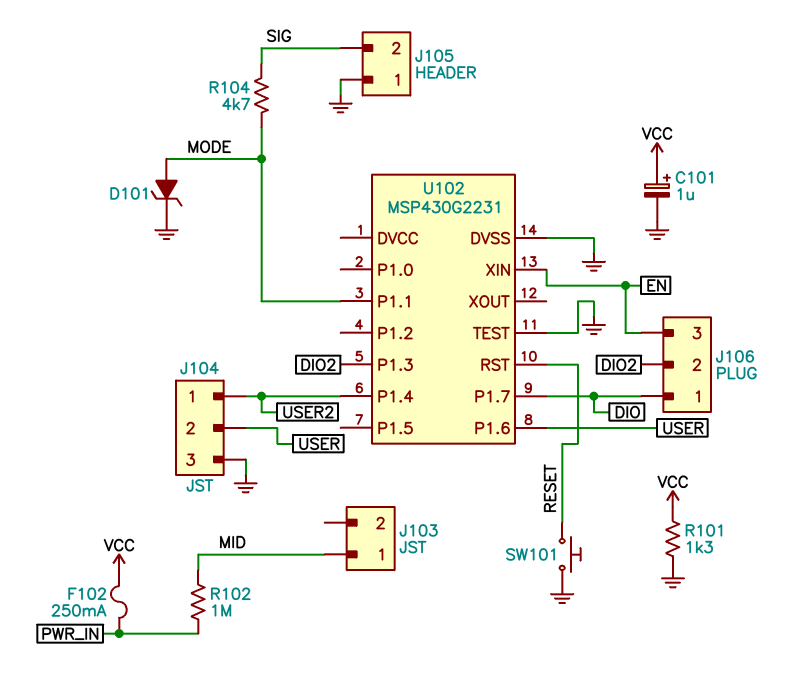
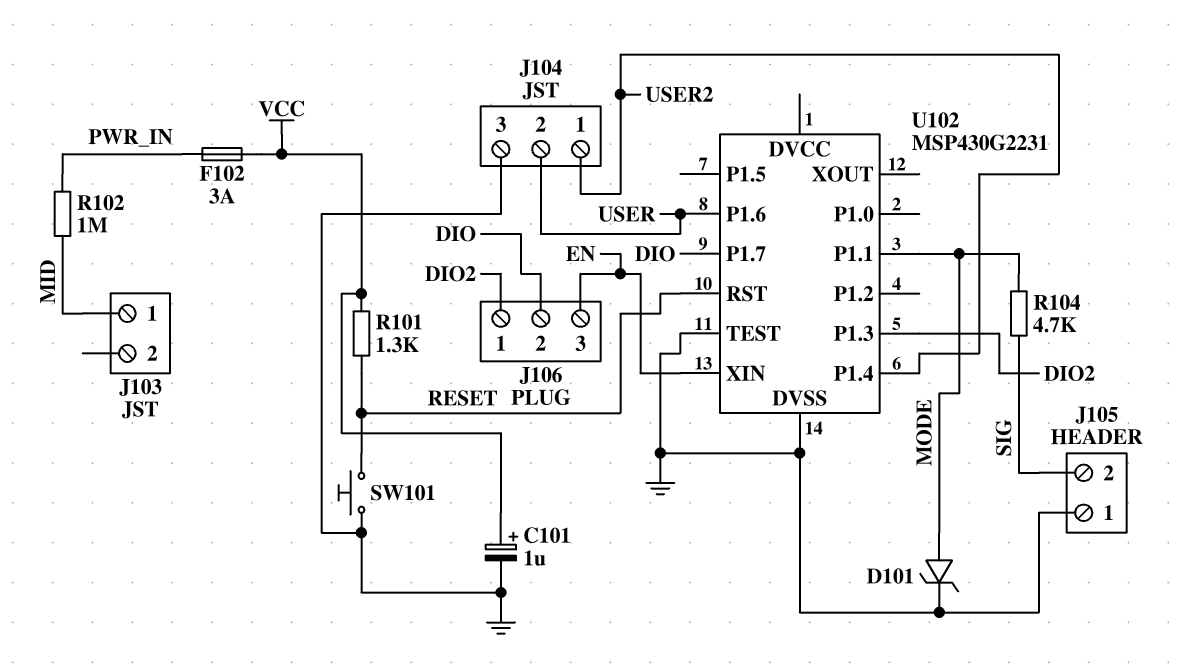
F102: 250mA (PWR_IN, VCC) -> 3A (PWR_IN, VCC)
J106 pin 1: DIO -> DIO2
J106 pin 2: DIO2 -> DIO
R101: 1.3k (GND, VCC) -> 1.3k (RESET, VCC)

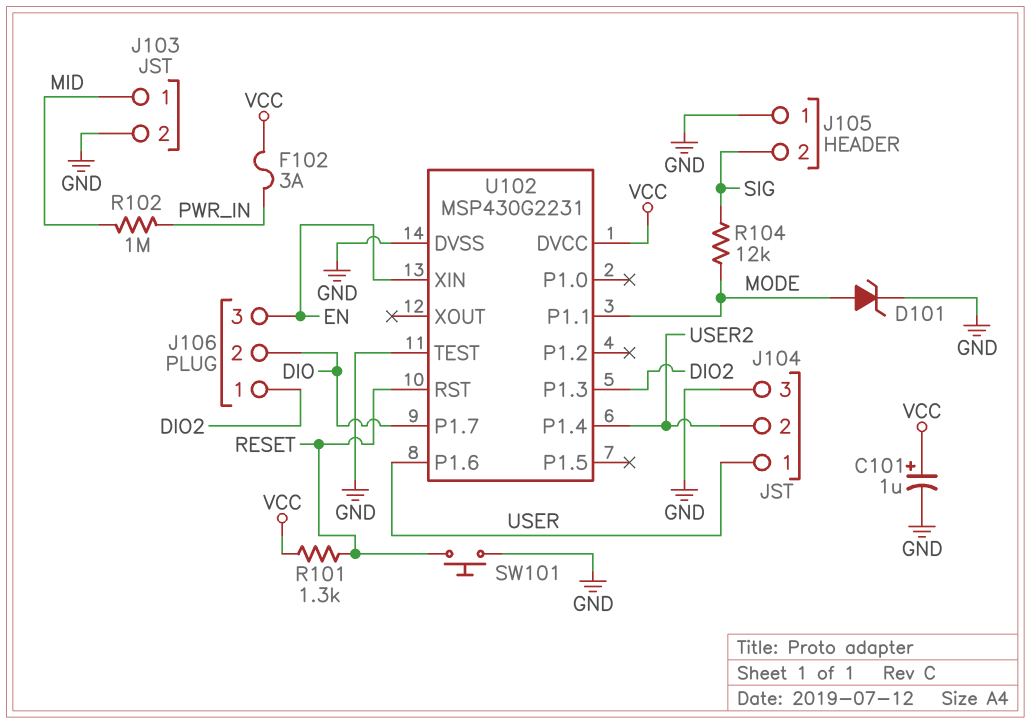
J103 pin 2: none -> GND
J104 pin 1: USER2 -> USER
J104 pin 2: USER -> USER2
R104: 4.7k (MODE, SIG) -> 12k (MODE, SIG)
U102 pin DVCC: none -> VCC

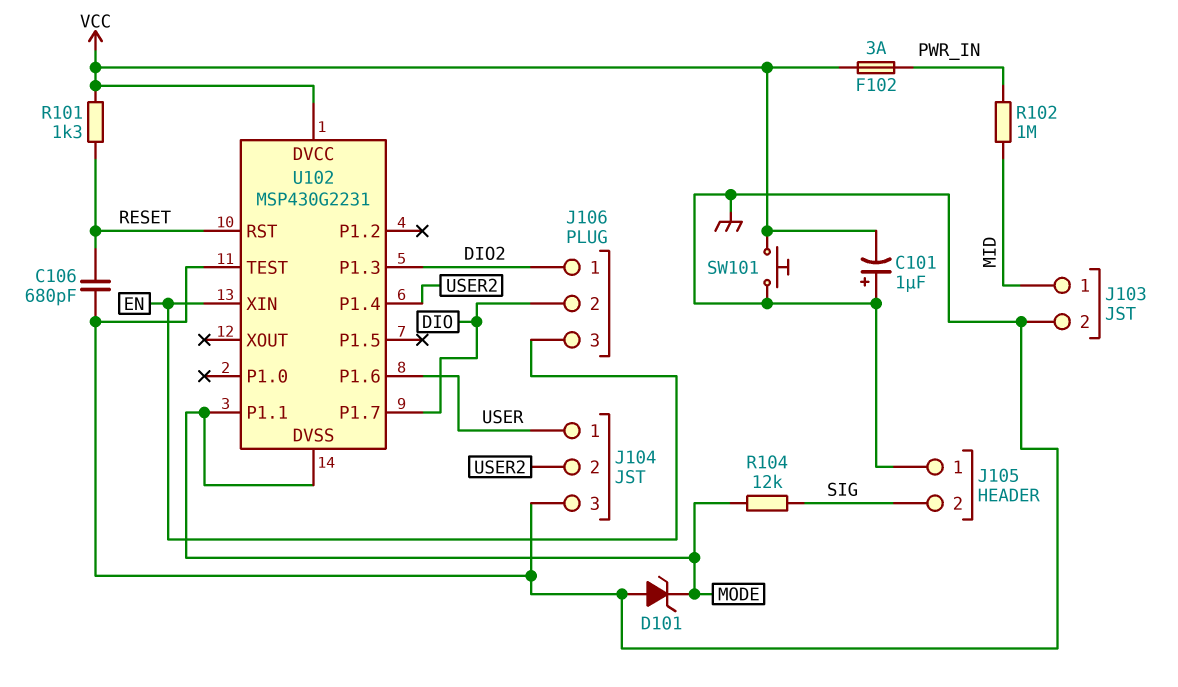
C101: 1uF (plus VCC, minus GND) -> 1uF (plus GND, minus VCC)
C106: none -> 680pF (GND, RESET)
D101: zener (A MODE, K GND) -> zener (A GND, K MODE)
SW101: button (GND, RESET) -> button (GND, VCC)
U102 pin DVSS: GND -> MODE

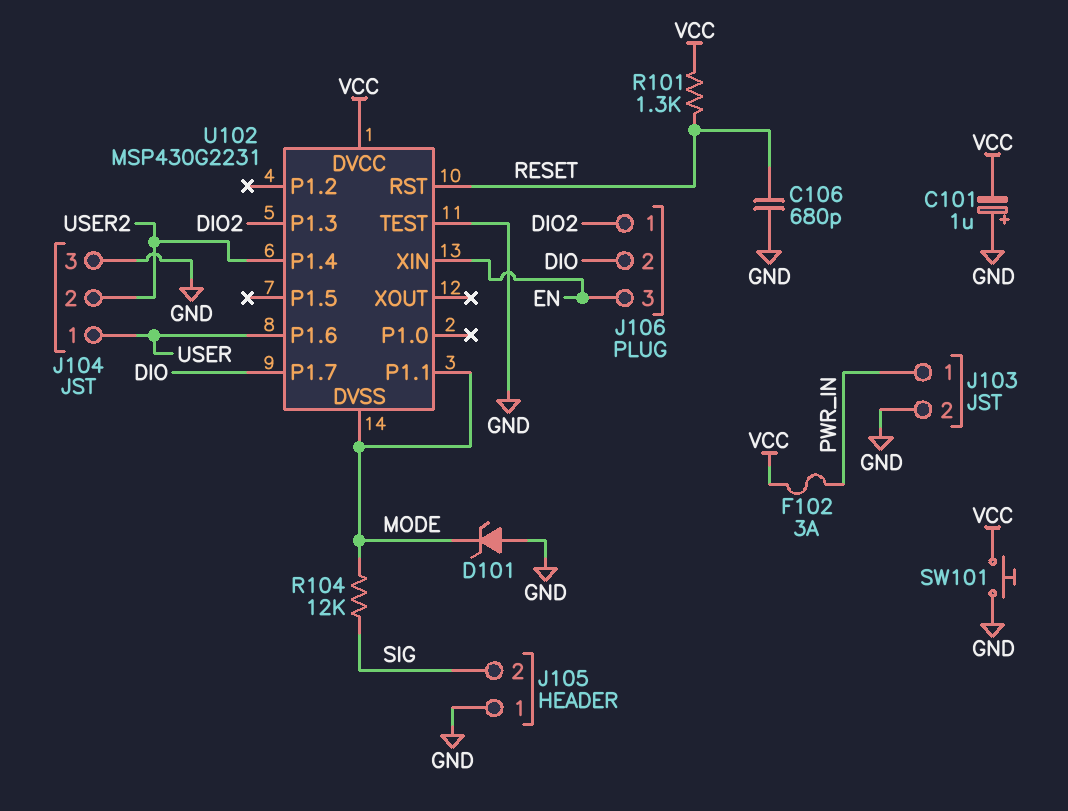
J103 pin 1: MID -> PWR_IN
R102: 1M (MID, PWR_IN) -> none

